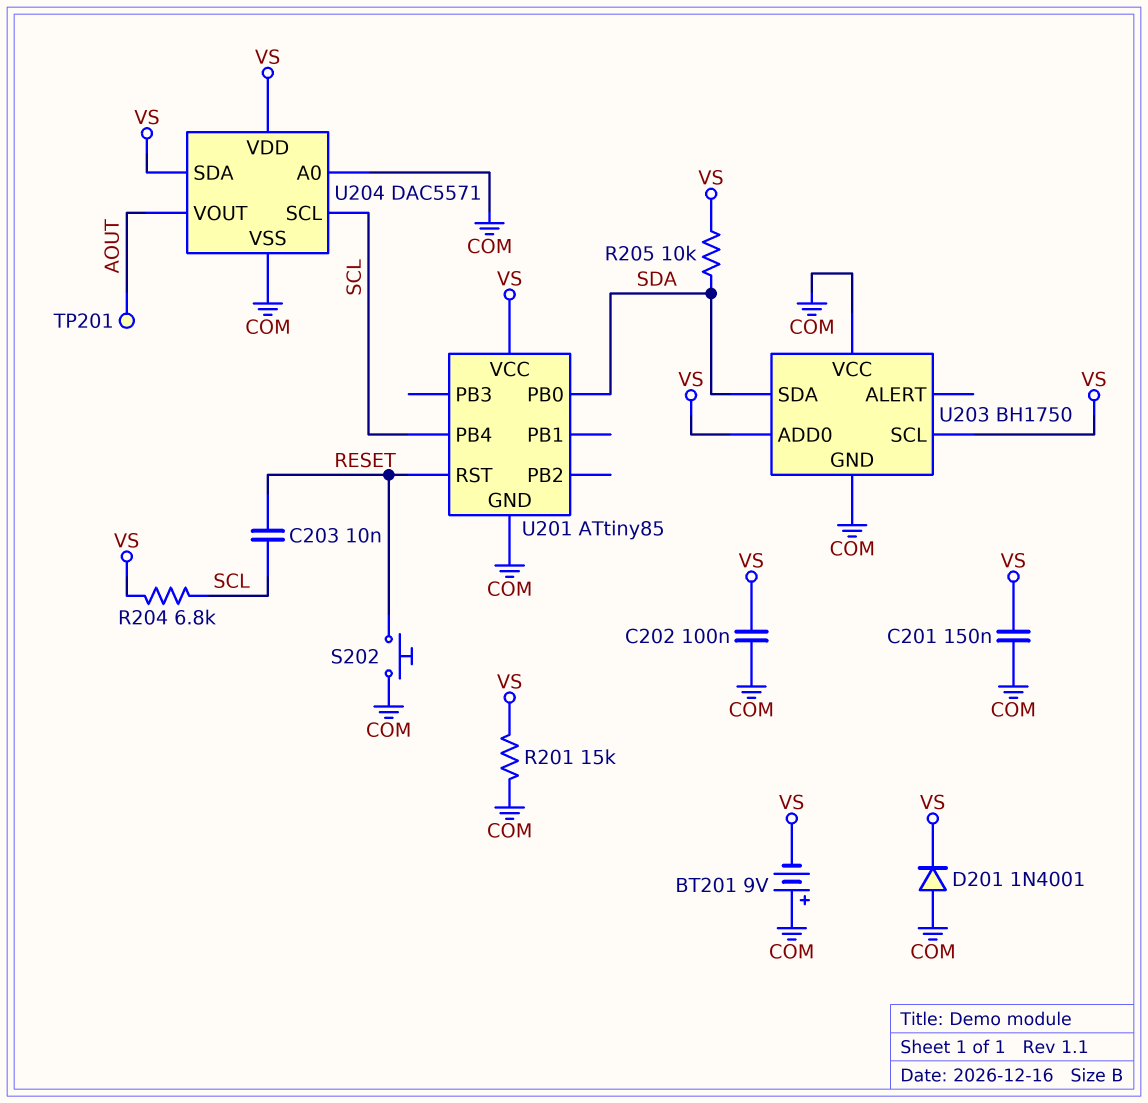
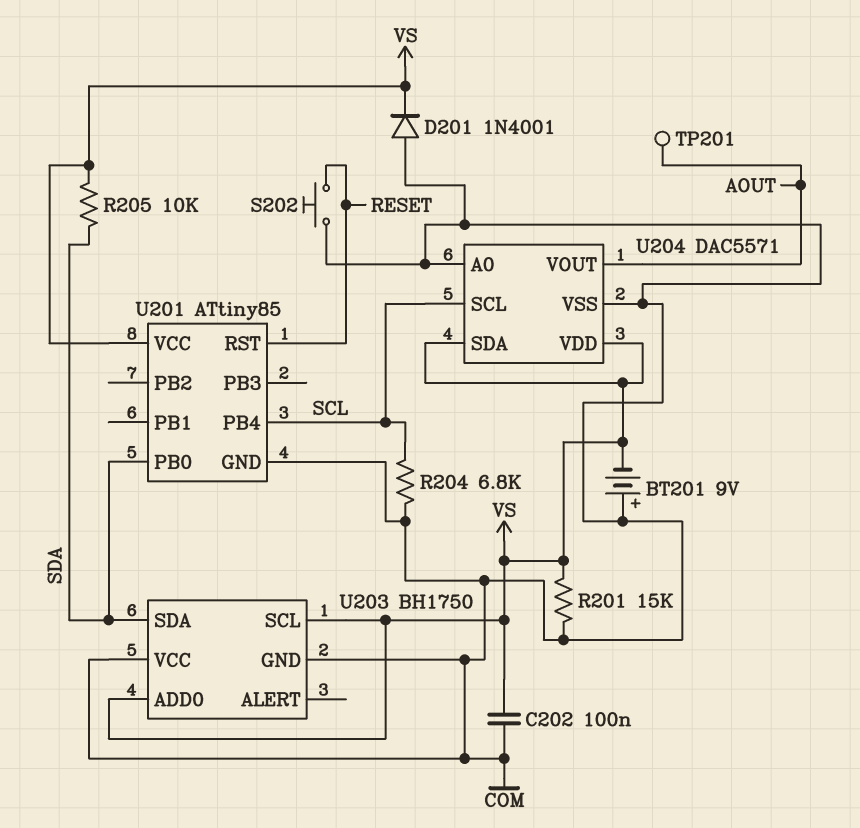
C201: 150nF (COM, VS) -> none
C203: 10nF (RESET, SCL) -> none
R204: 6.8k (SCL, VS) -> 6.8k (COM, SCL)

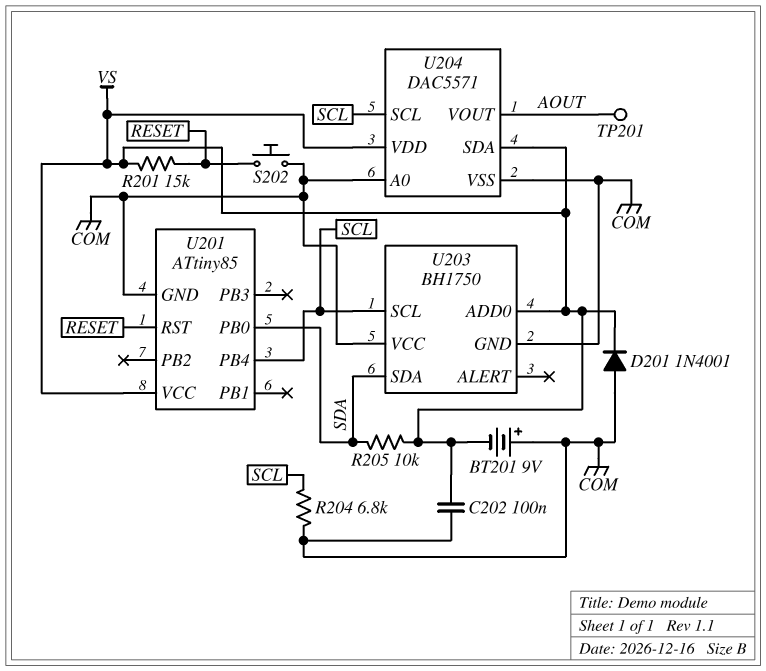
R201: 15k (COM, VS) -> 15k (RESET, VS)
U203 pin SCL: VS -> SCL

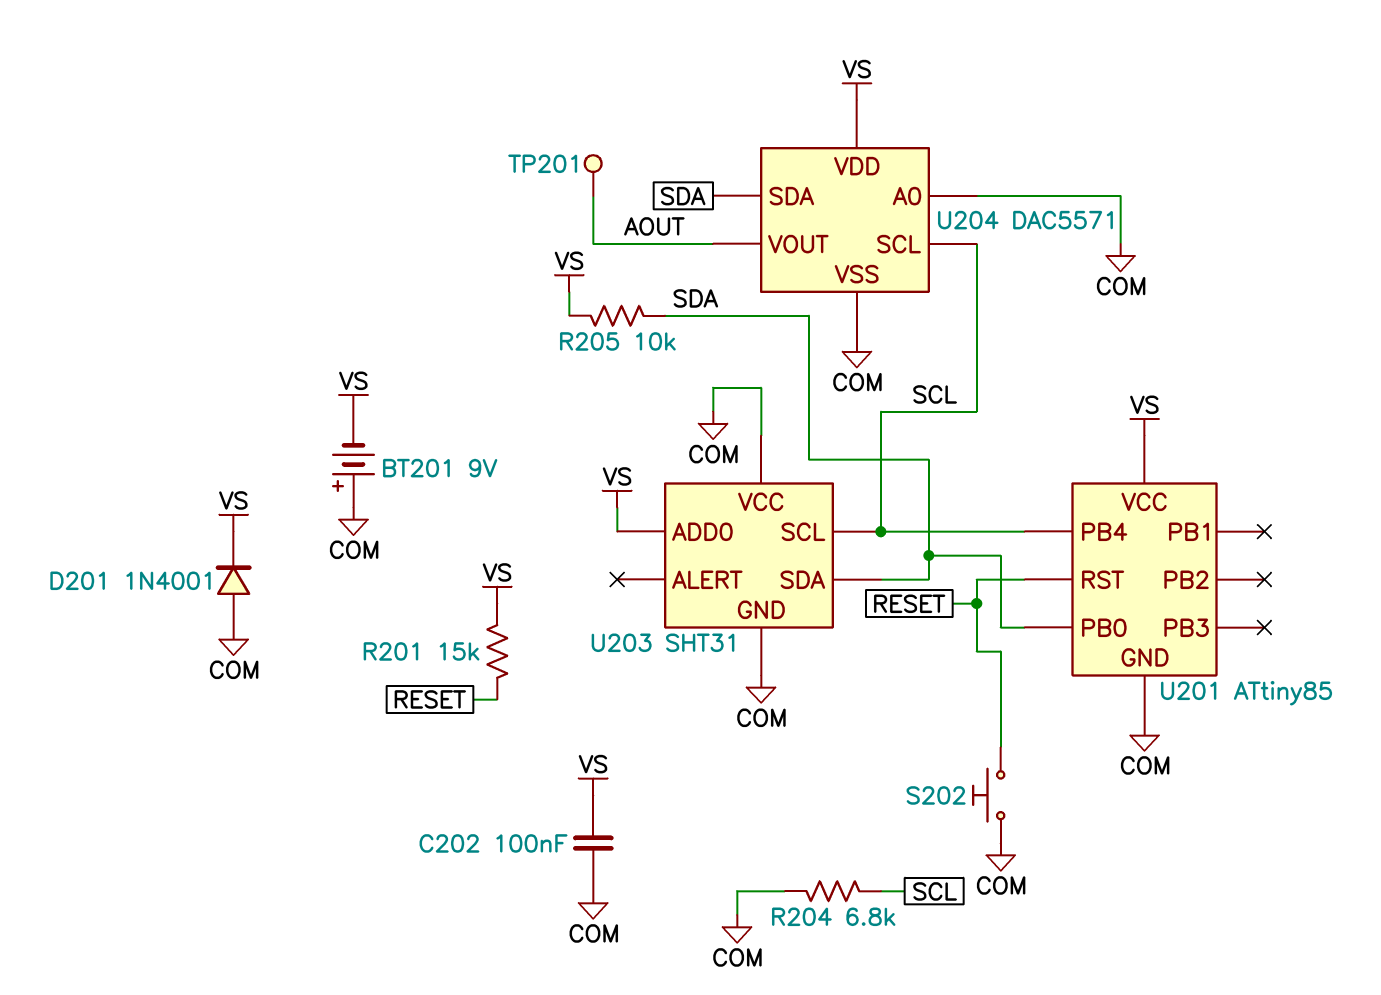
U203: BH1750 -> SHT31
U204 pin SDA: VS -> SDA

